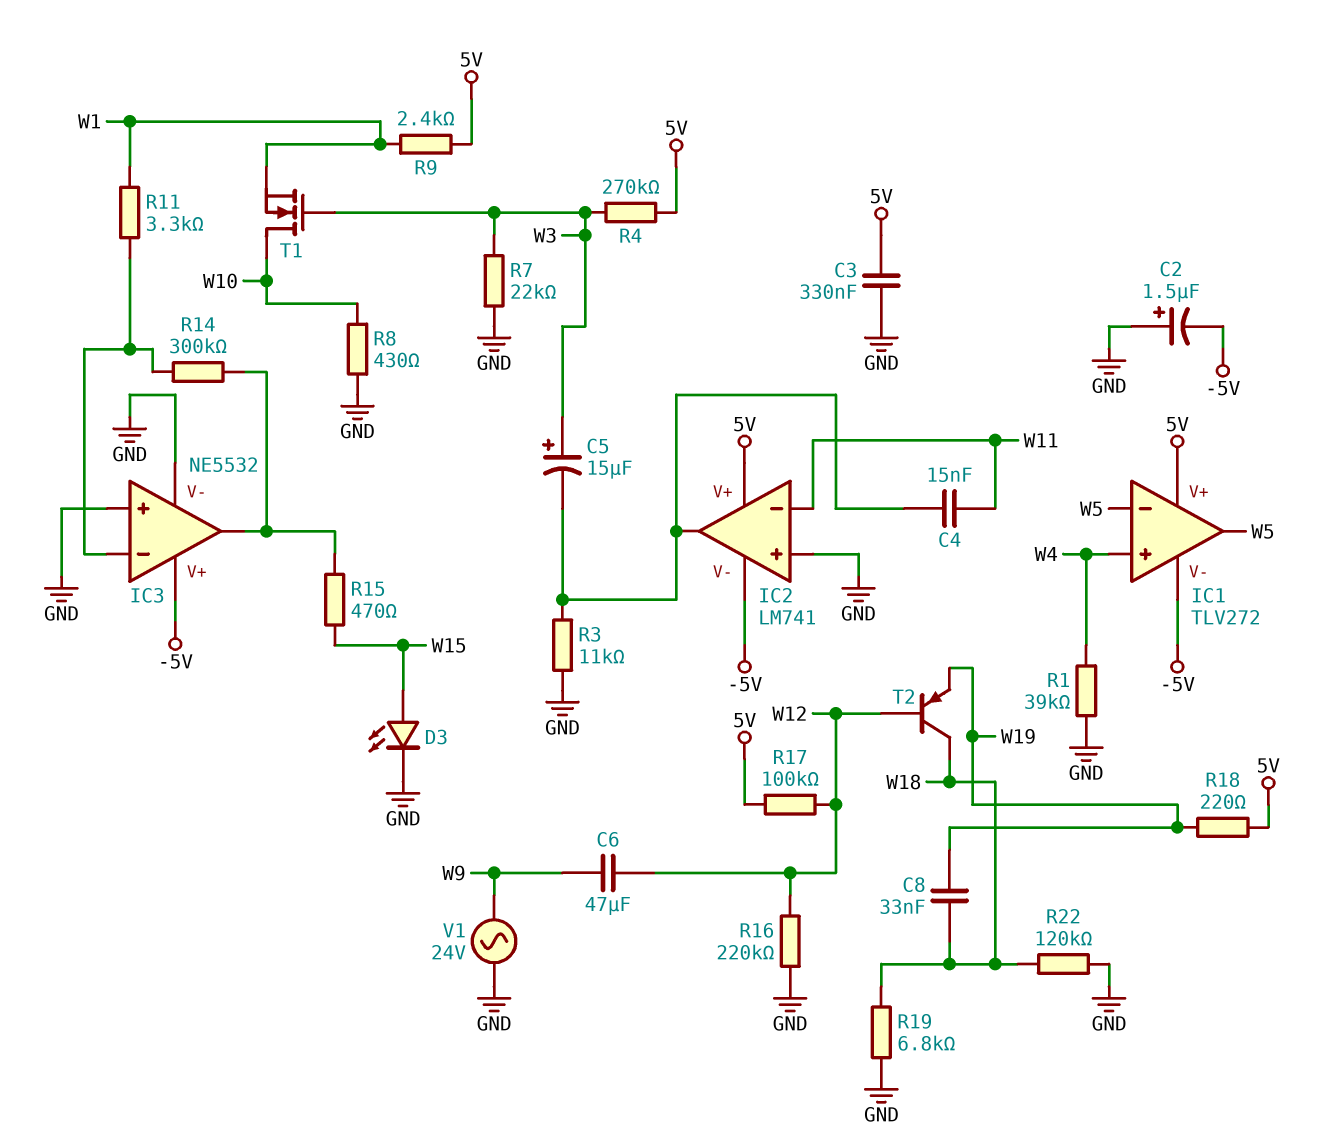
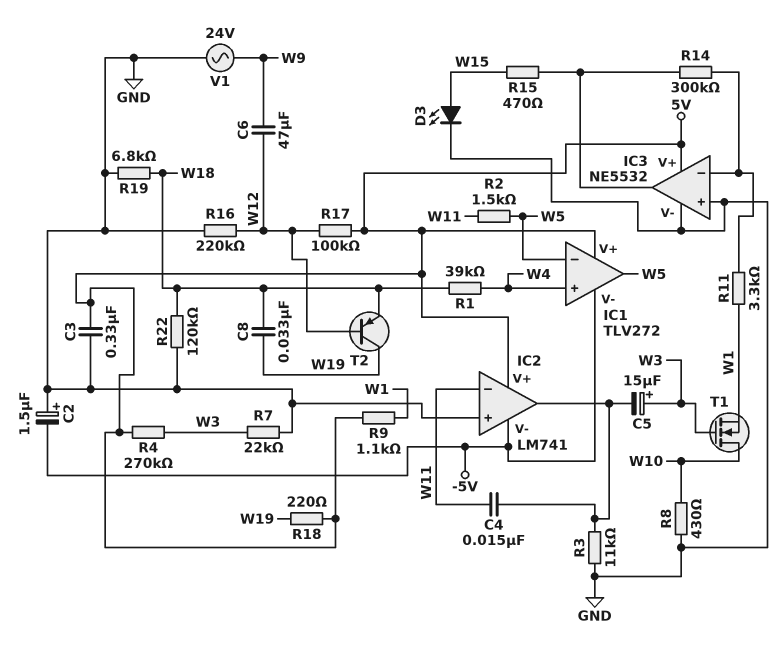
IC3 pin V+: -5V -> 5V
R1: 39k (GND, W4) -> 39k (W4, W18)
R2: none -> 1.5k (W5, W11)
R9: 2.4k (5V, W1) -> 1.1k (5V, W1)
T2: PNP (B W12, C W18, E W19) -> PNP (B W12, C W19, E W18)

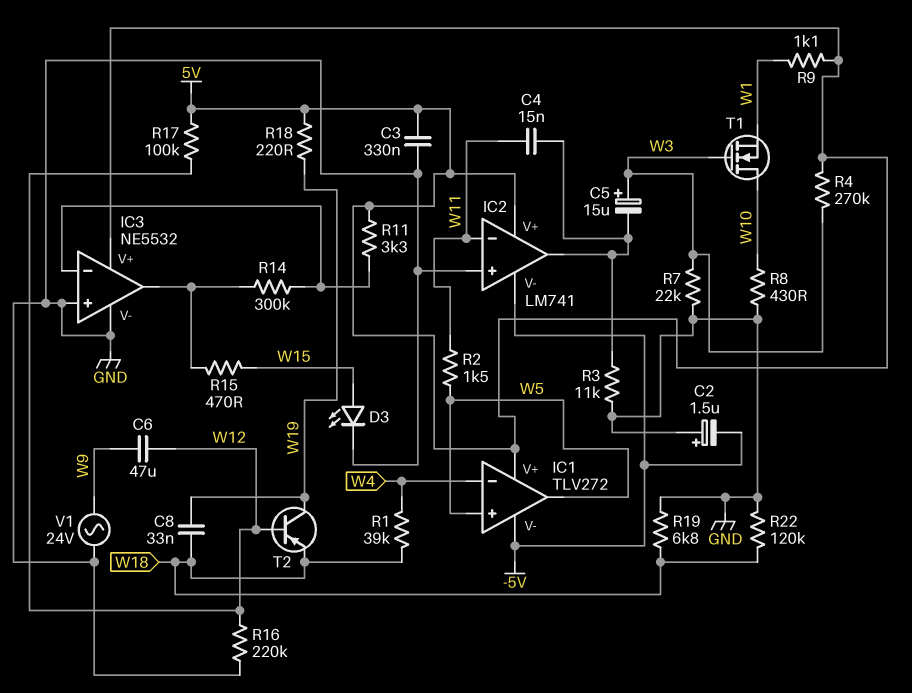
IC1 pin in+: W4 -> W5
IC1 pin in-: W5 -> W4
R11: 3.3k (IC3/in-, W1) -> 3.3k (5V, IC3/in-)

